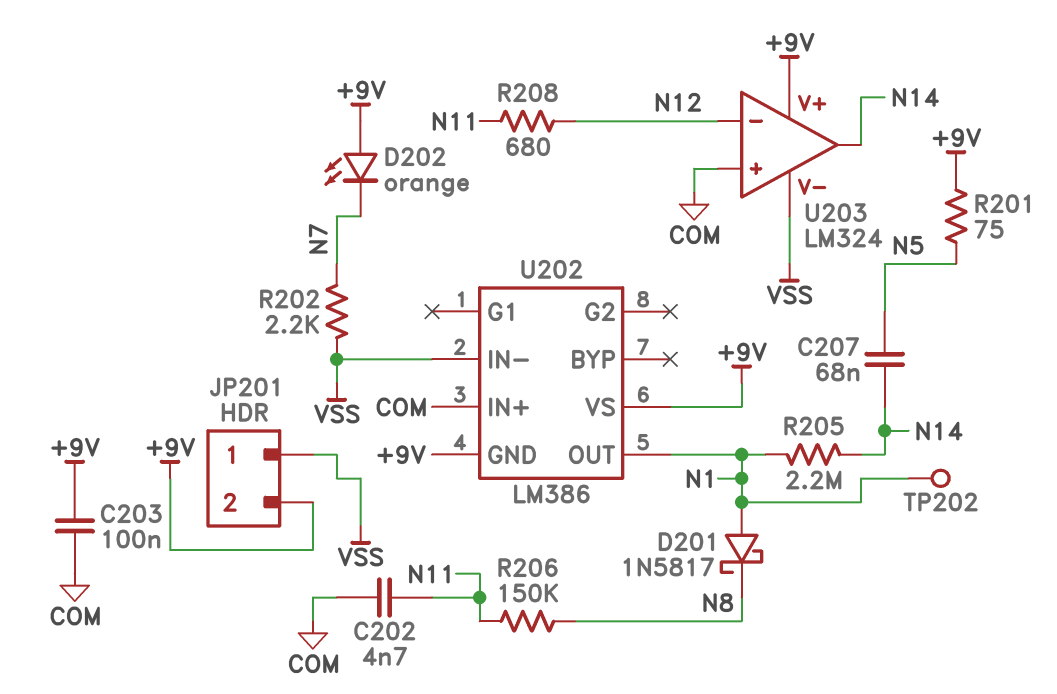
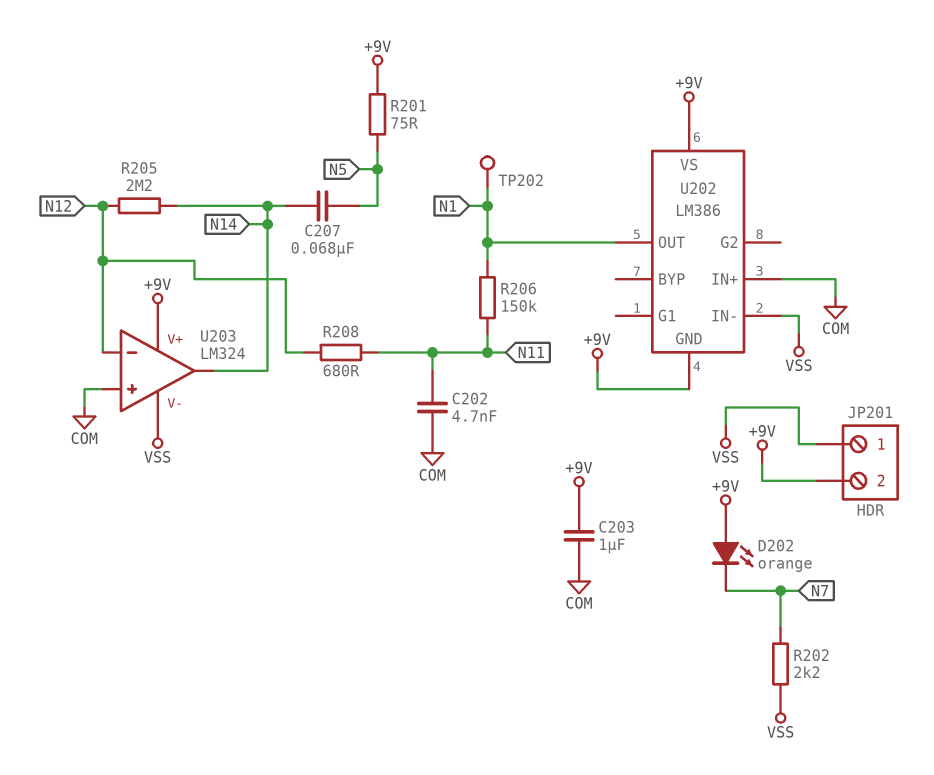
C203: 100nF (+9V, COM) -> 1uF (+9V, COM)
D201: schottky 1N5817 (A N1, K N8) -> none
R205: 2.2M (N1, N14) -> 2.2M (N12, N14)
R206: 150k (N8, N11) -> 150k (N1, N11)

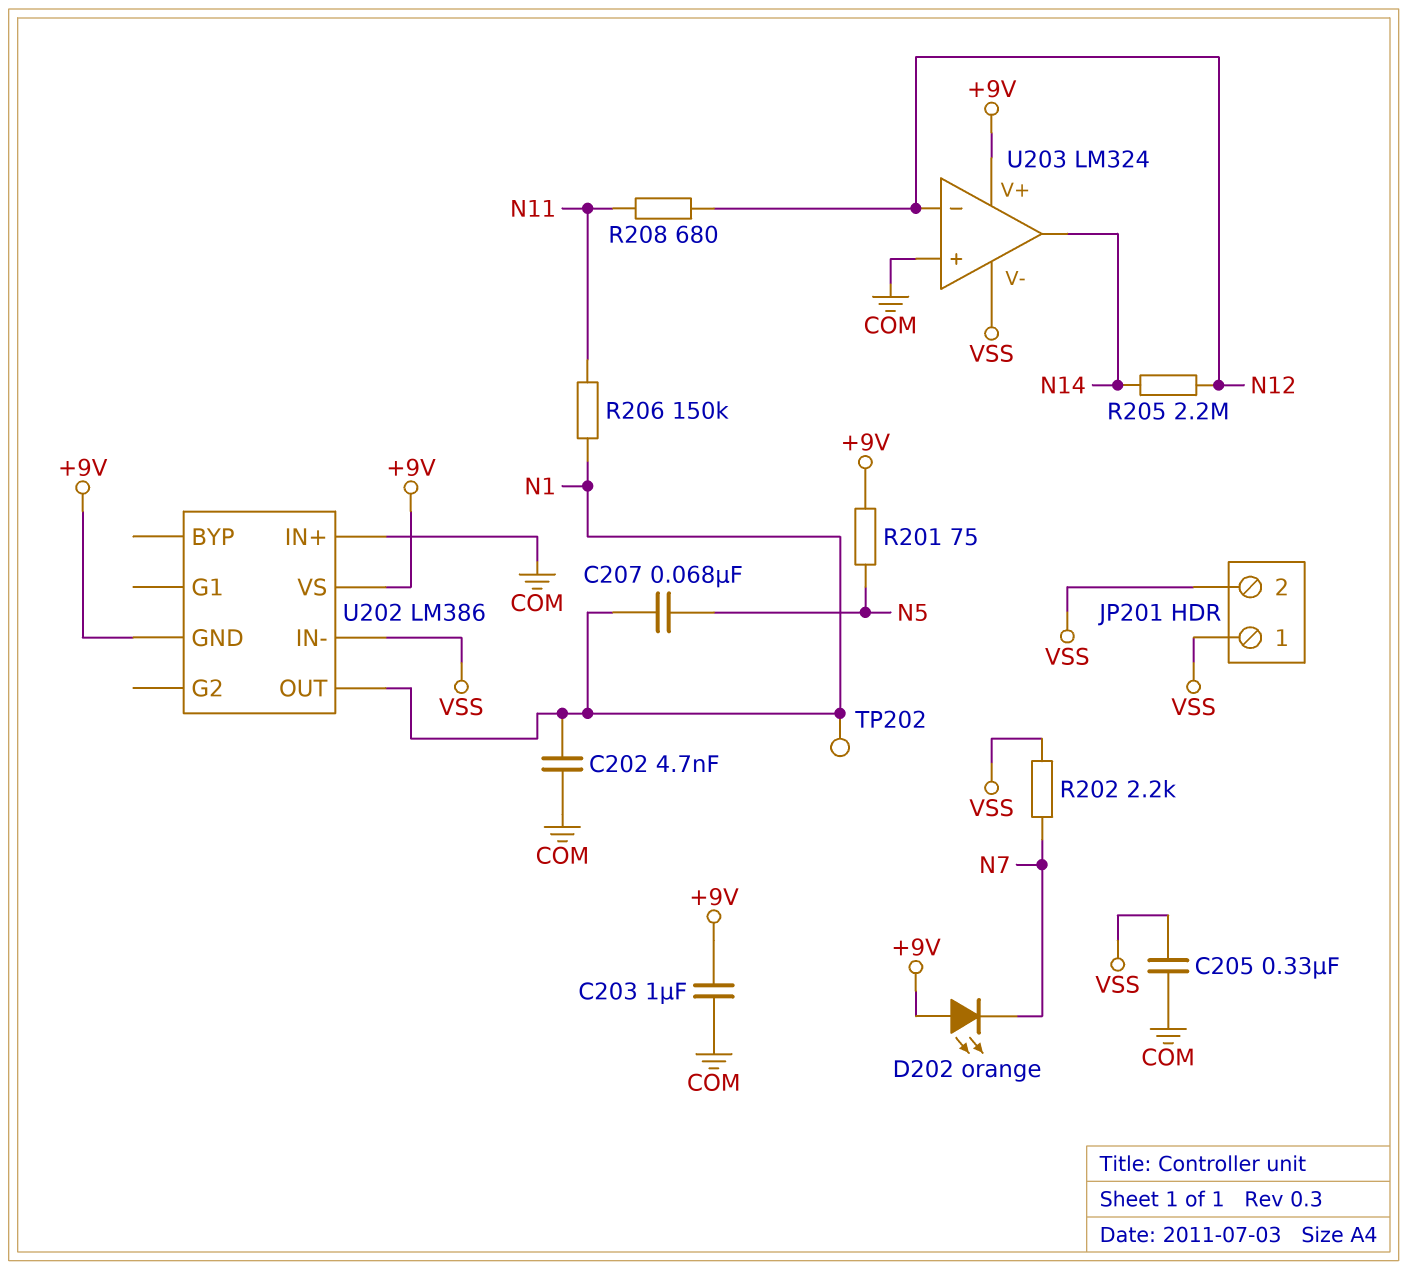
C202: 4.7nF (COM, N11) -> 4.7nF (COM, N1)
C205: none -> 330nF (COM, VSS)
C207: 68nF (N5, N14) -> 68nF (N1, N5)
JP201 pin 2: +9V -> VSS

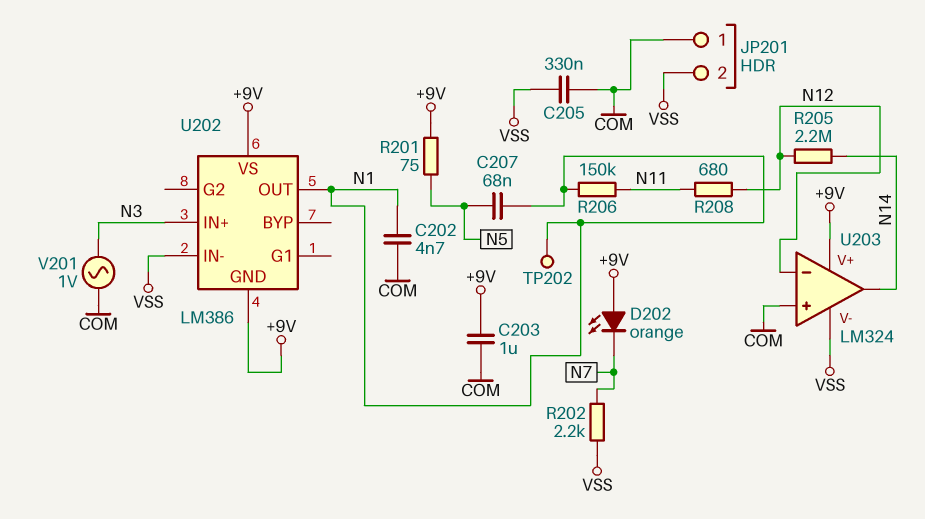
JP201 pin 1: VSS -> COM
U202 pin IN+: COM -> N3
V201: none -> AC 1V (COM, N3)

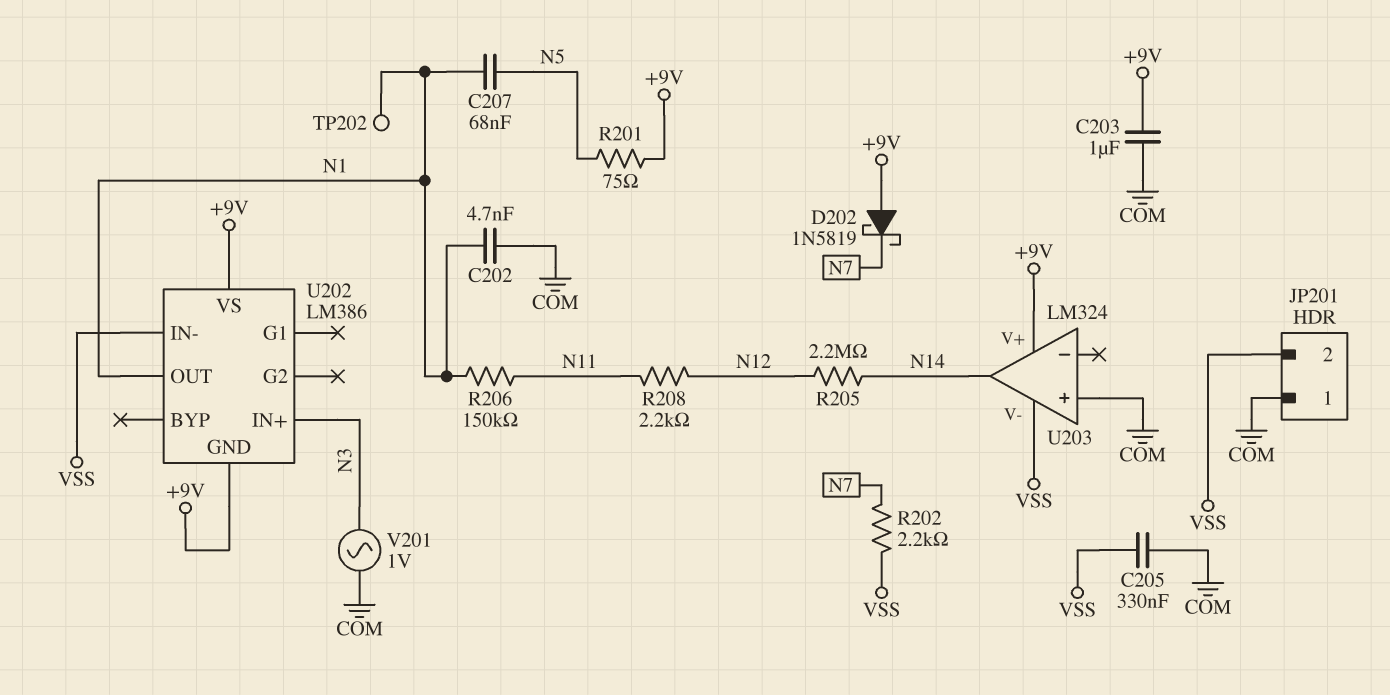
D202: LED orange (A +9V, K N7) -> schottky 1N5819 (A +9V, K N7)
R208: 680 (N11, N12) -> 2.2k (N11, N12)
U203 pin in-: N12 -> none

